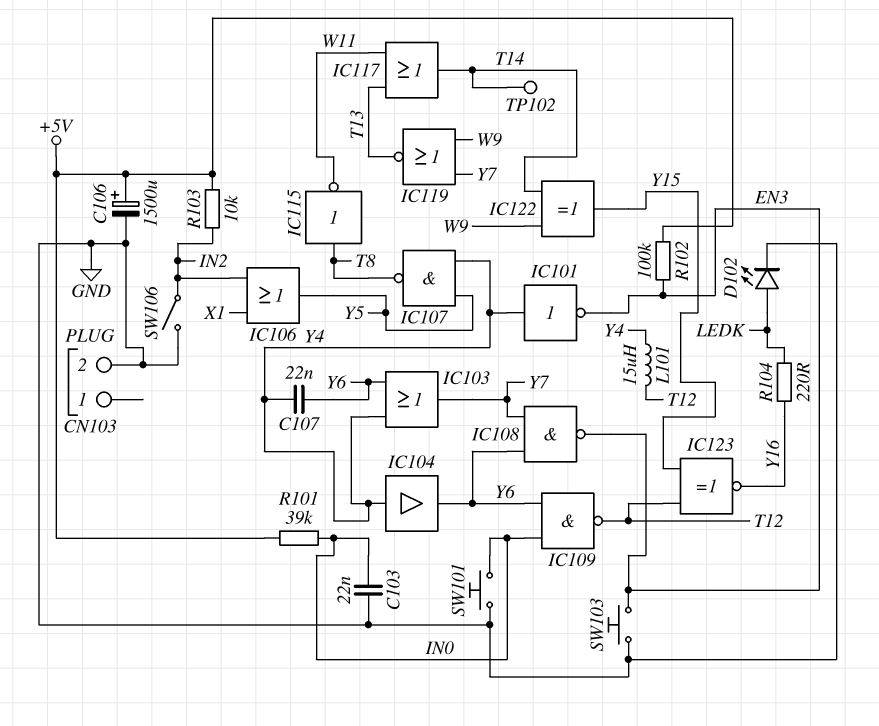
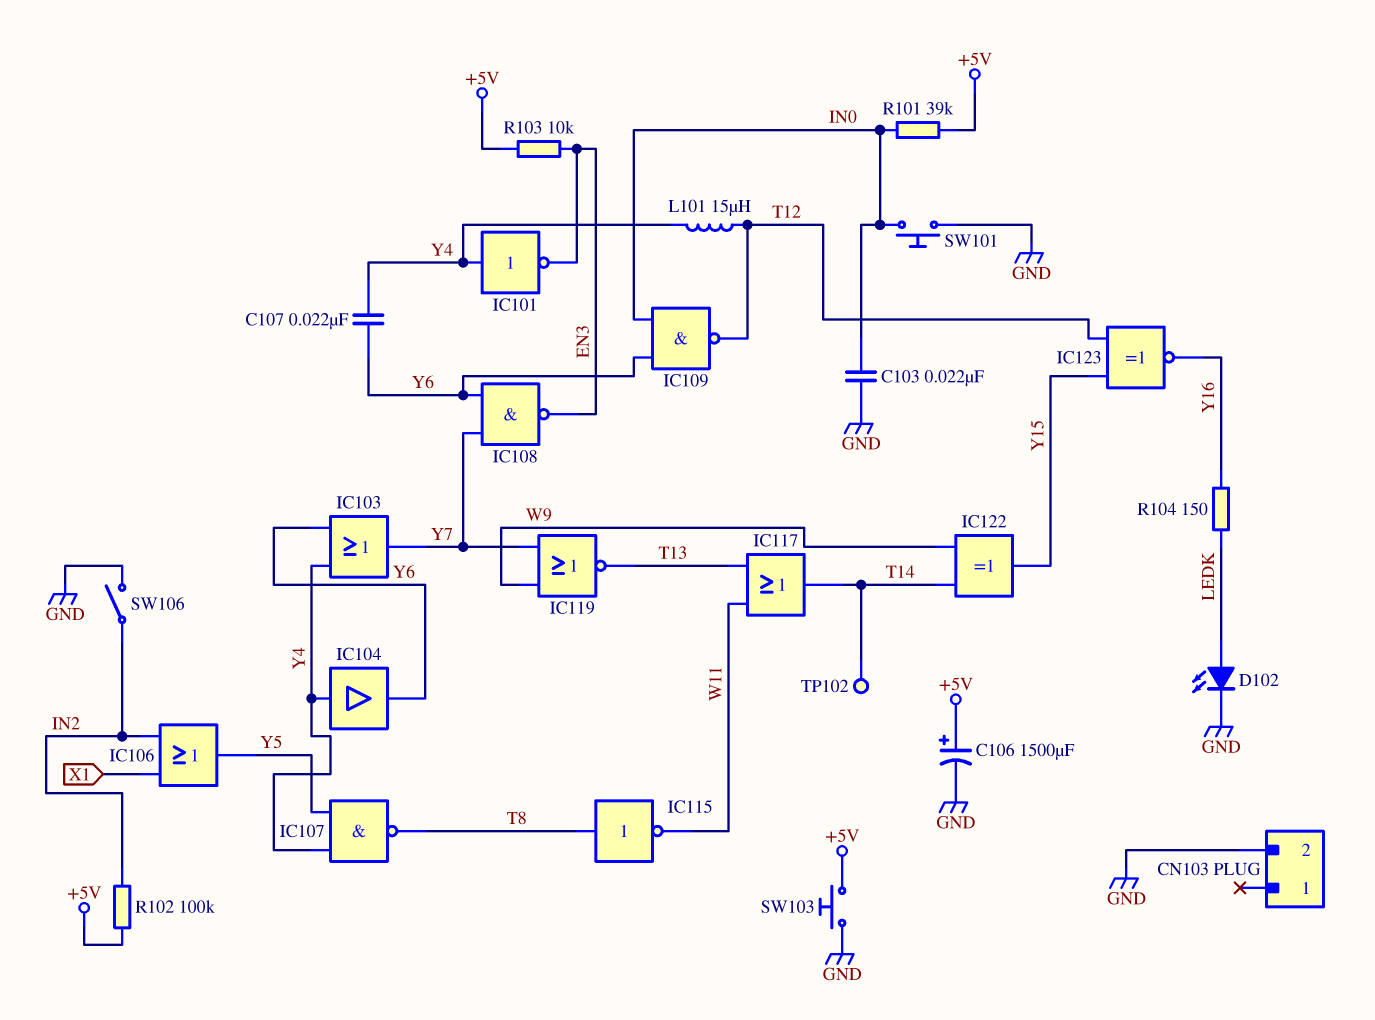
R102: 100k (+5V, EN3) -> 100k (+5V, IN2)
R103: 10k (+5V, IN2) -> 10k (+5V, EN3)
R104: 220 (LEDK, Y16) -> 150 (LEDK, Y16)
SW103: button (EN3, GND) -> button (+5V, GND)

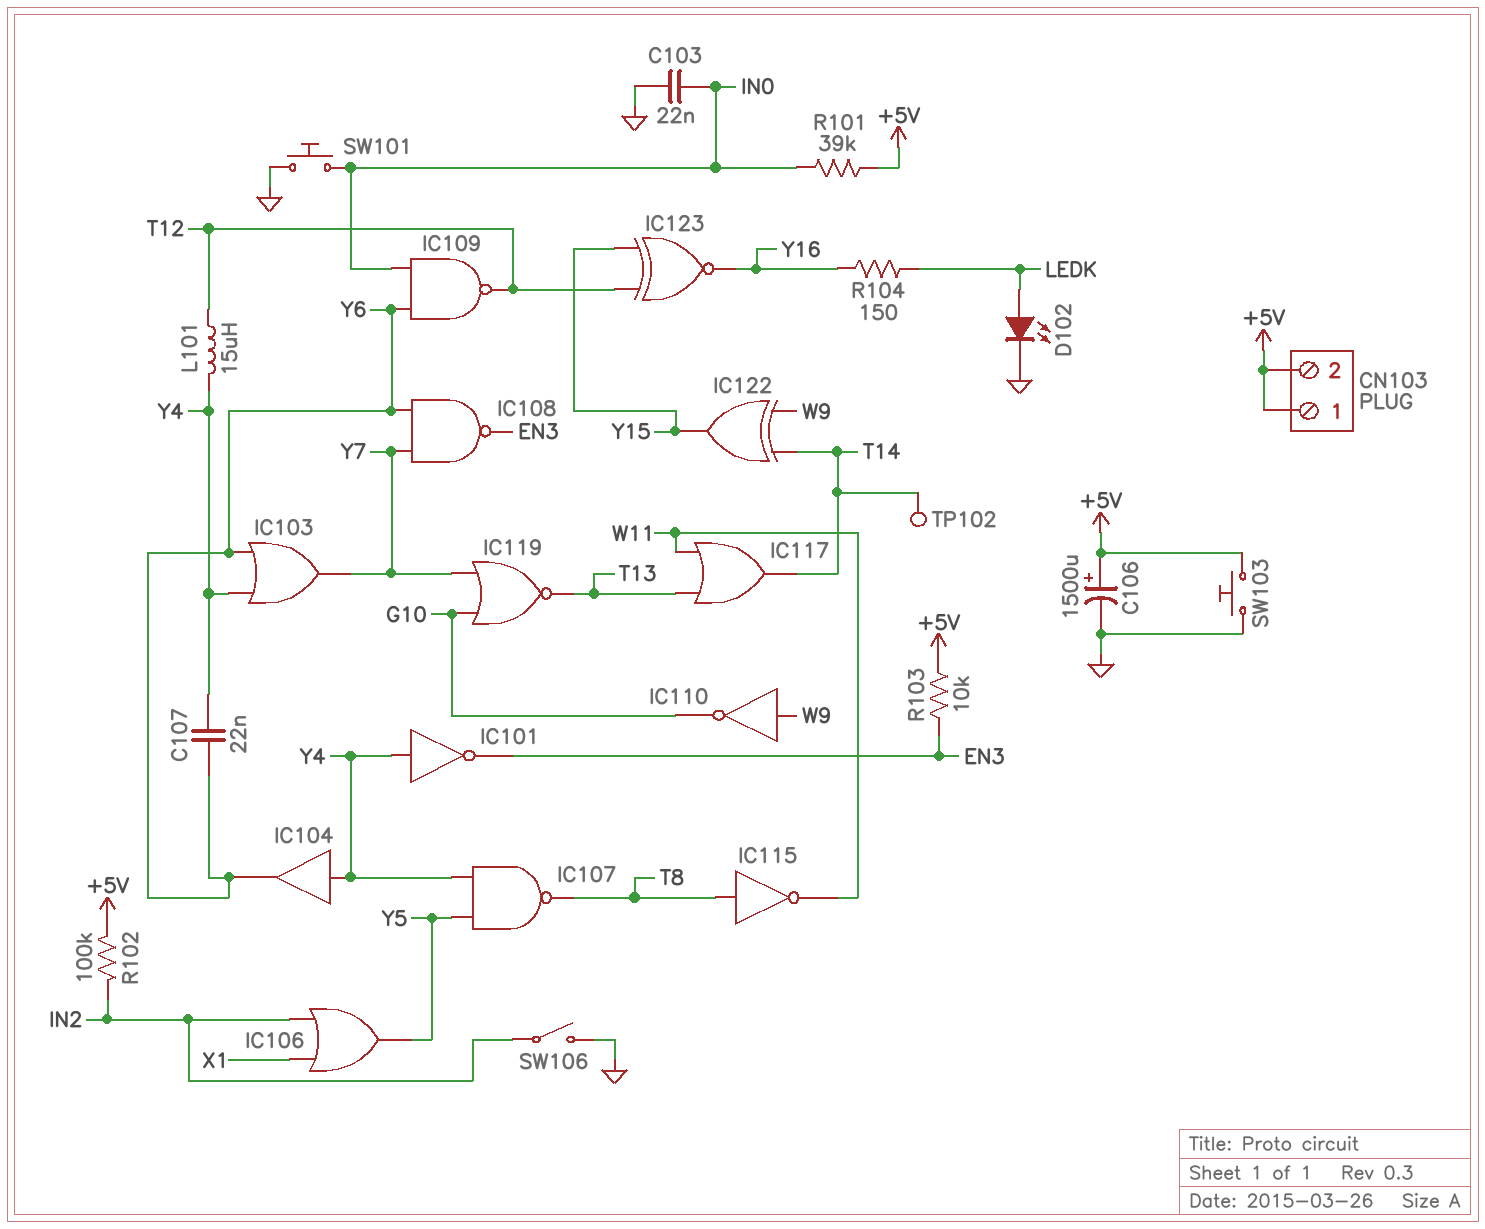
CN103 pin 1: none -> +5V
CN103 pin 2: GND -> +5V
IC110: none -> NOT (in W9, out G10)
IC119: NOR (in W9, in Y7, out T13) -> NOR (in G10, in Y7, out T13)

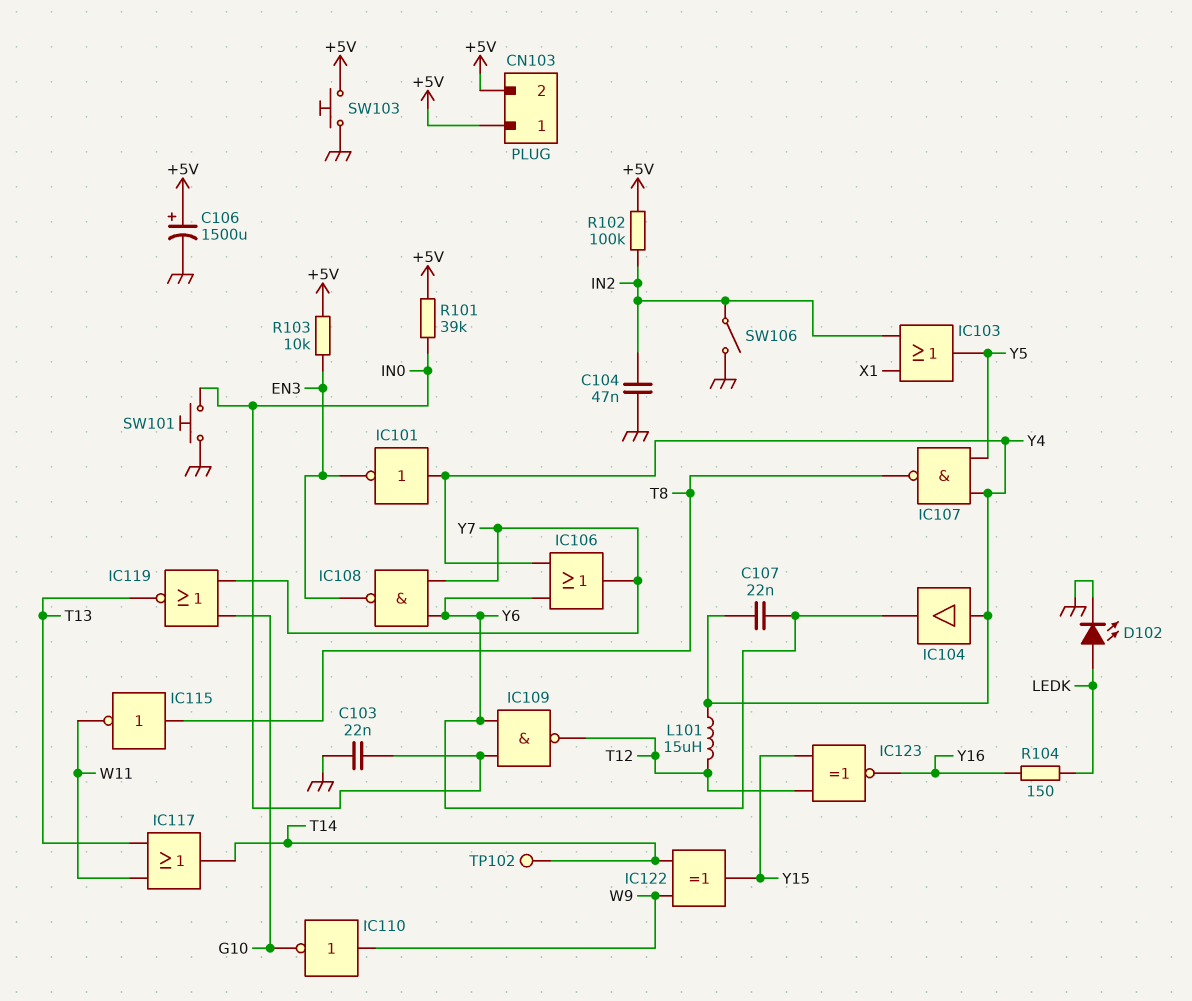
C104: none -> 47nF (GND, IN2)
IC103: OR (in Y4, in Y6, out Y7) -> OR (in IN2, in X1, out Y5)
IC106: OR (in IN2, in X1, out Y5) -> OR (in Y4, in Y6, out Y7)

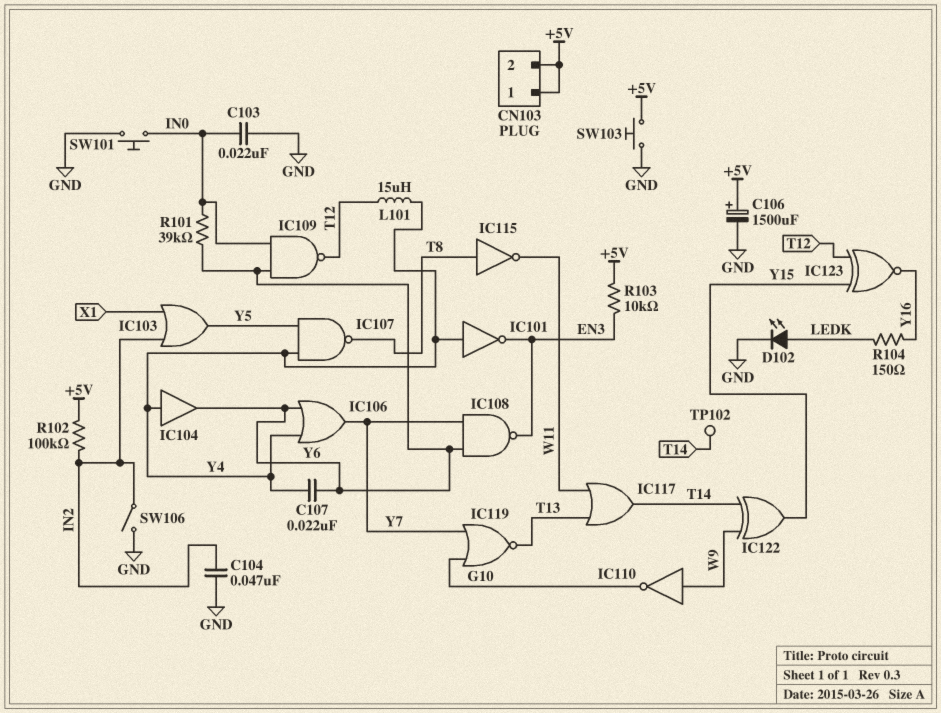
R101: 39k (+5V, IN0) -> 39k (IN0, Y6)

